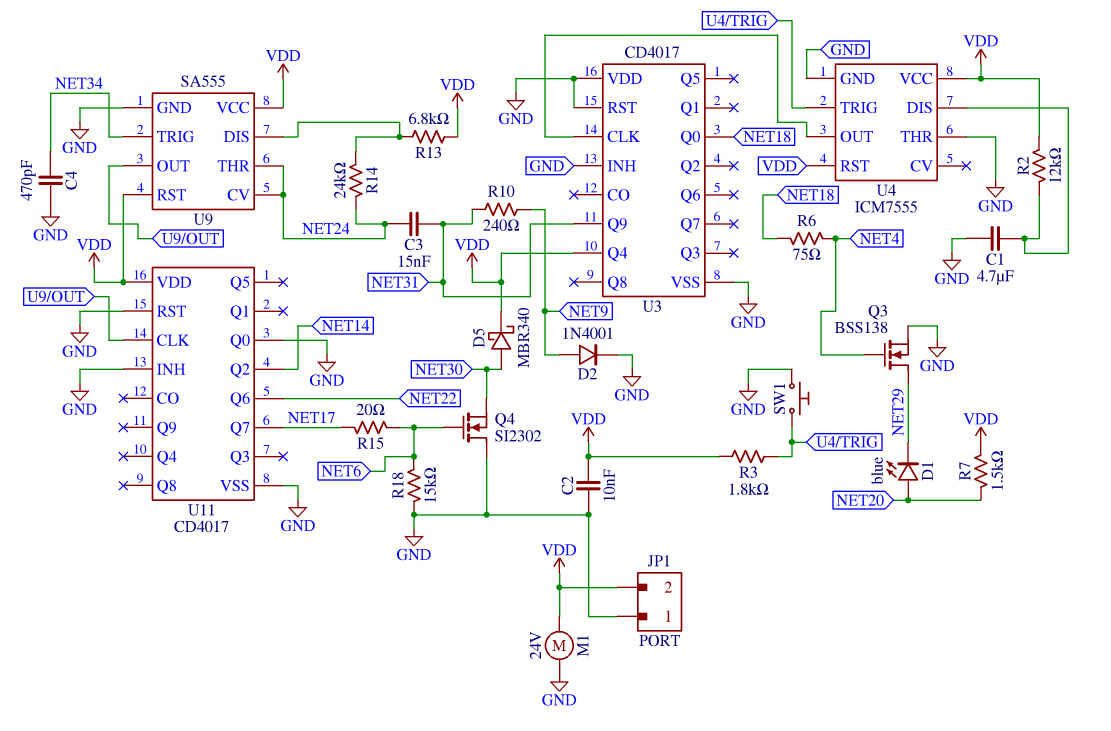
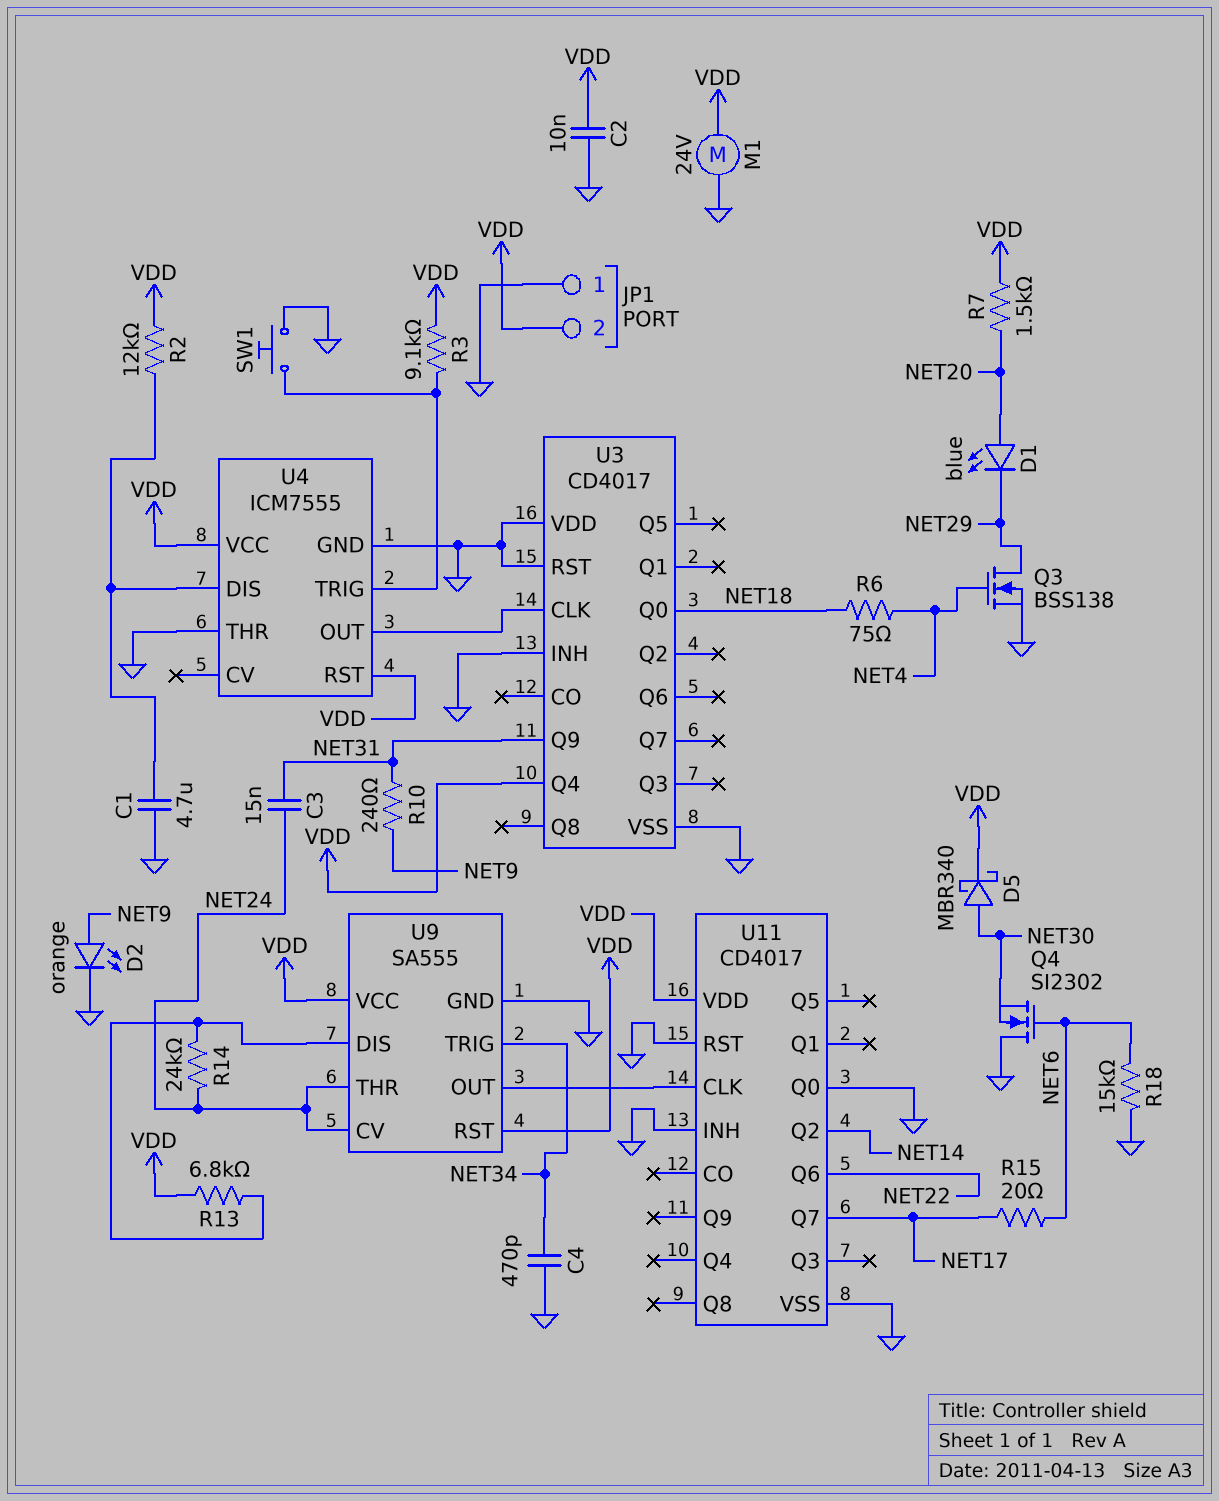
D2: diode 1N4001 (A NET9, K GND) -> LED orange (A NET9, K GND)
R3: 1.8k (U4/TRIG, VDD) -> 9.1k (U4/TRIG, VDD)

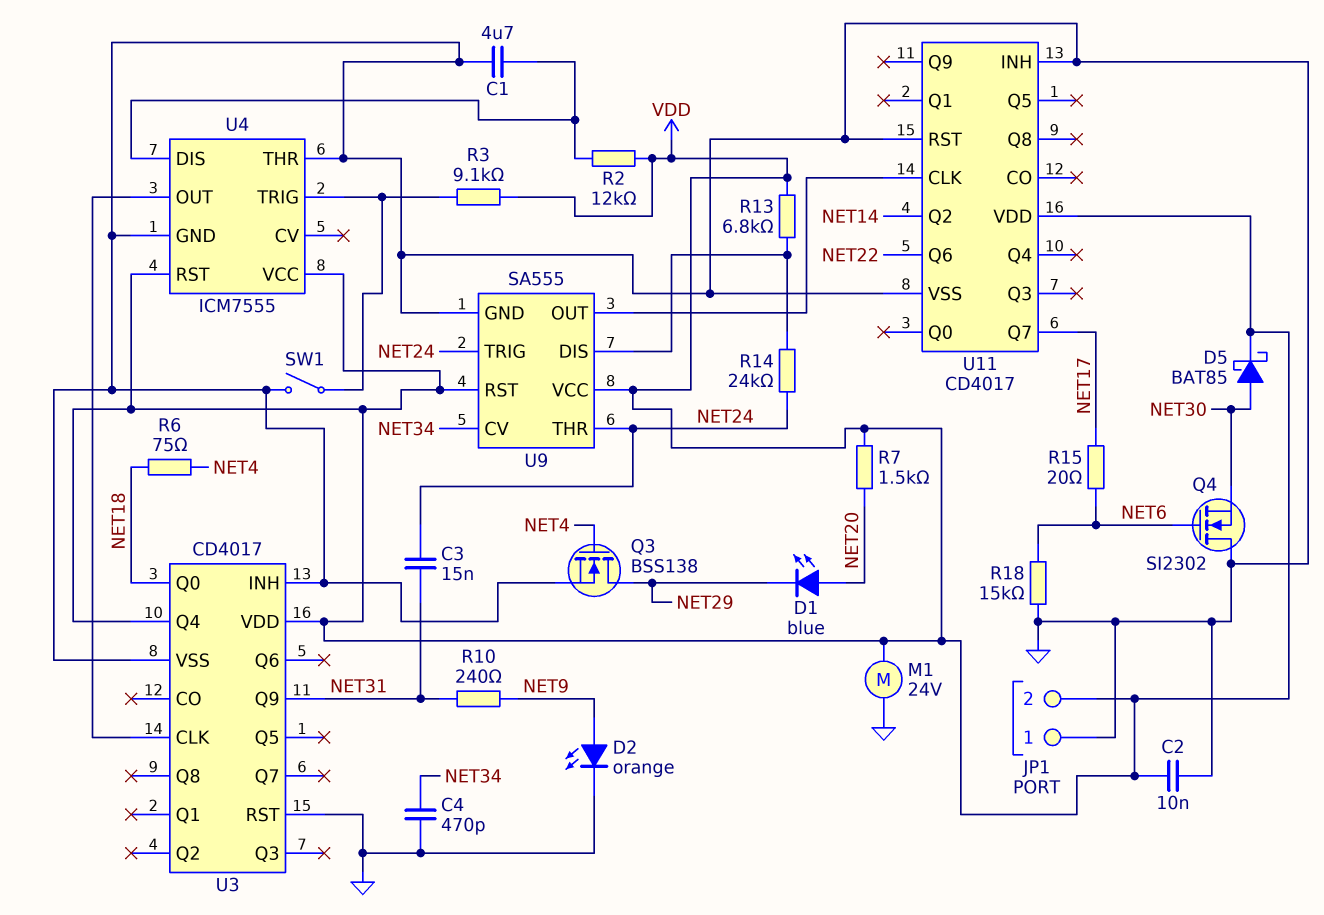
D5: schottky MBR340 (A NET30, K VDD) -> schottky BAT85 (A NET30, K VDD)
SW1: button (GND, U4/TRIG) -> switch (GND, U4/TRIG)
U3 pin VDD: GND -> VDD
U9 pin CV: NET24 -> NET34
U9 pin TRIG: NET34 -> NET24
U11 pin Q0: GND -> none

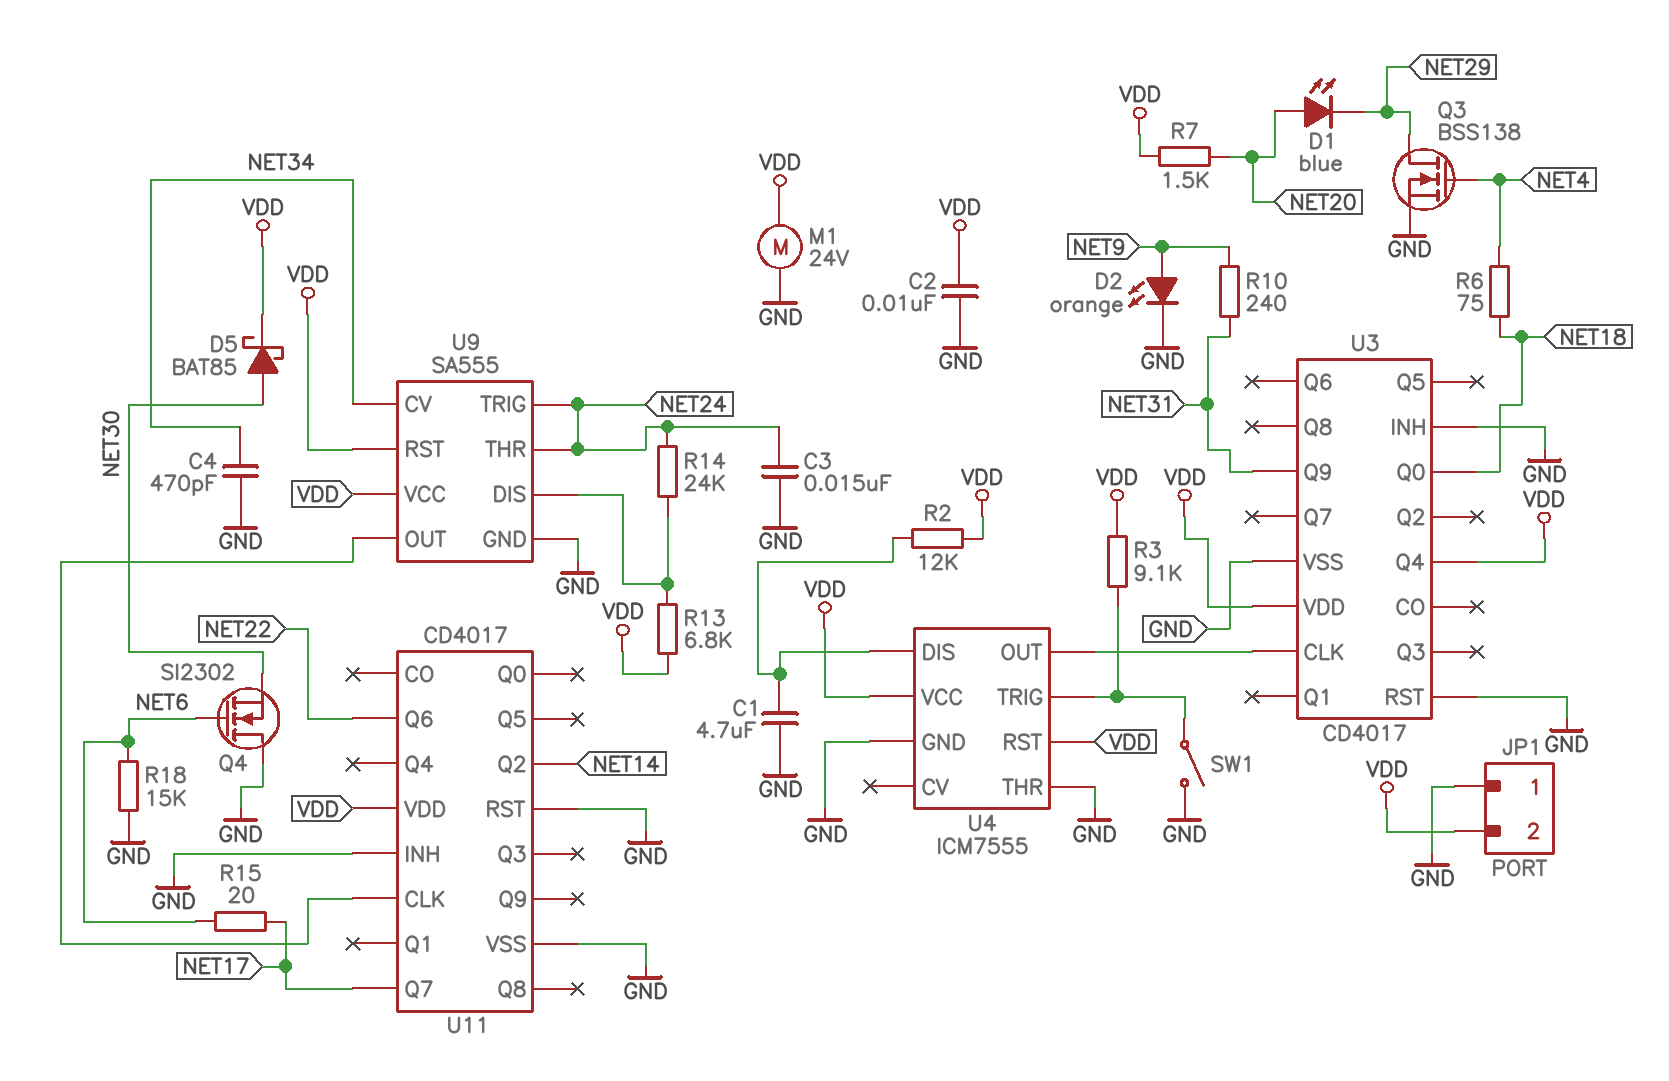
C3: 15nF (NET24, NET31) -> 15nF (GND, NET24)

